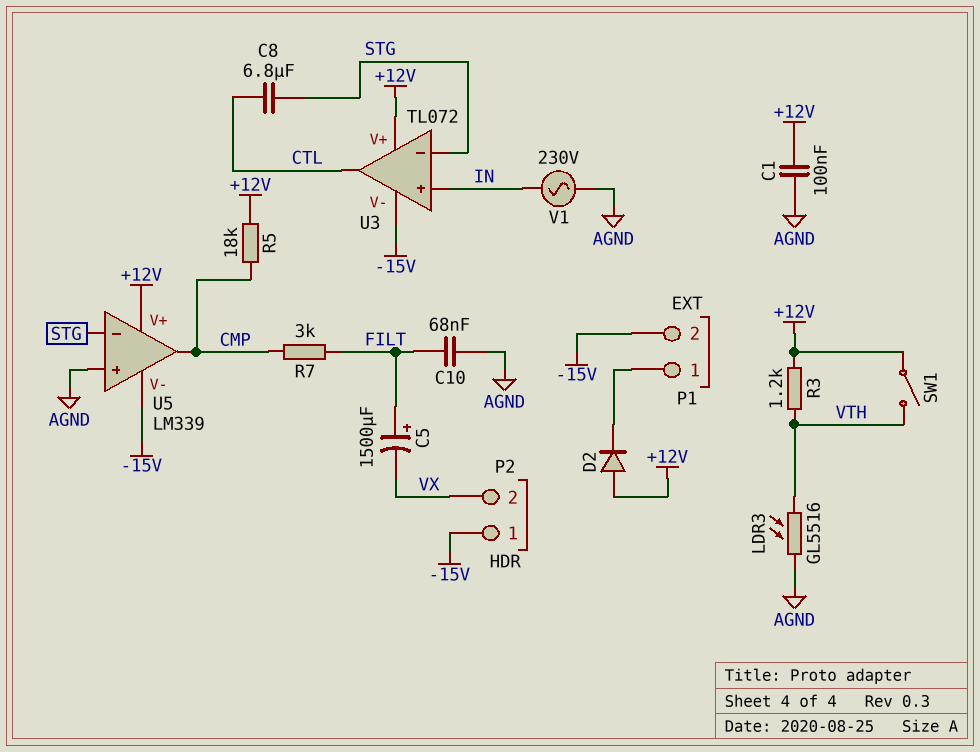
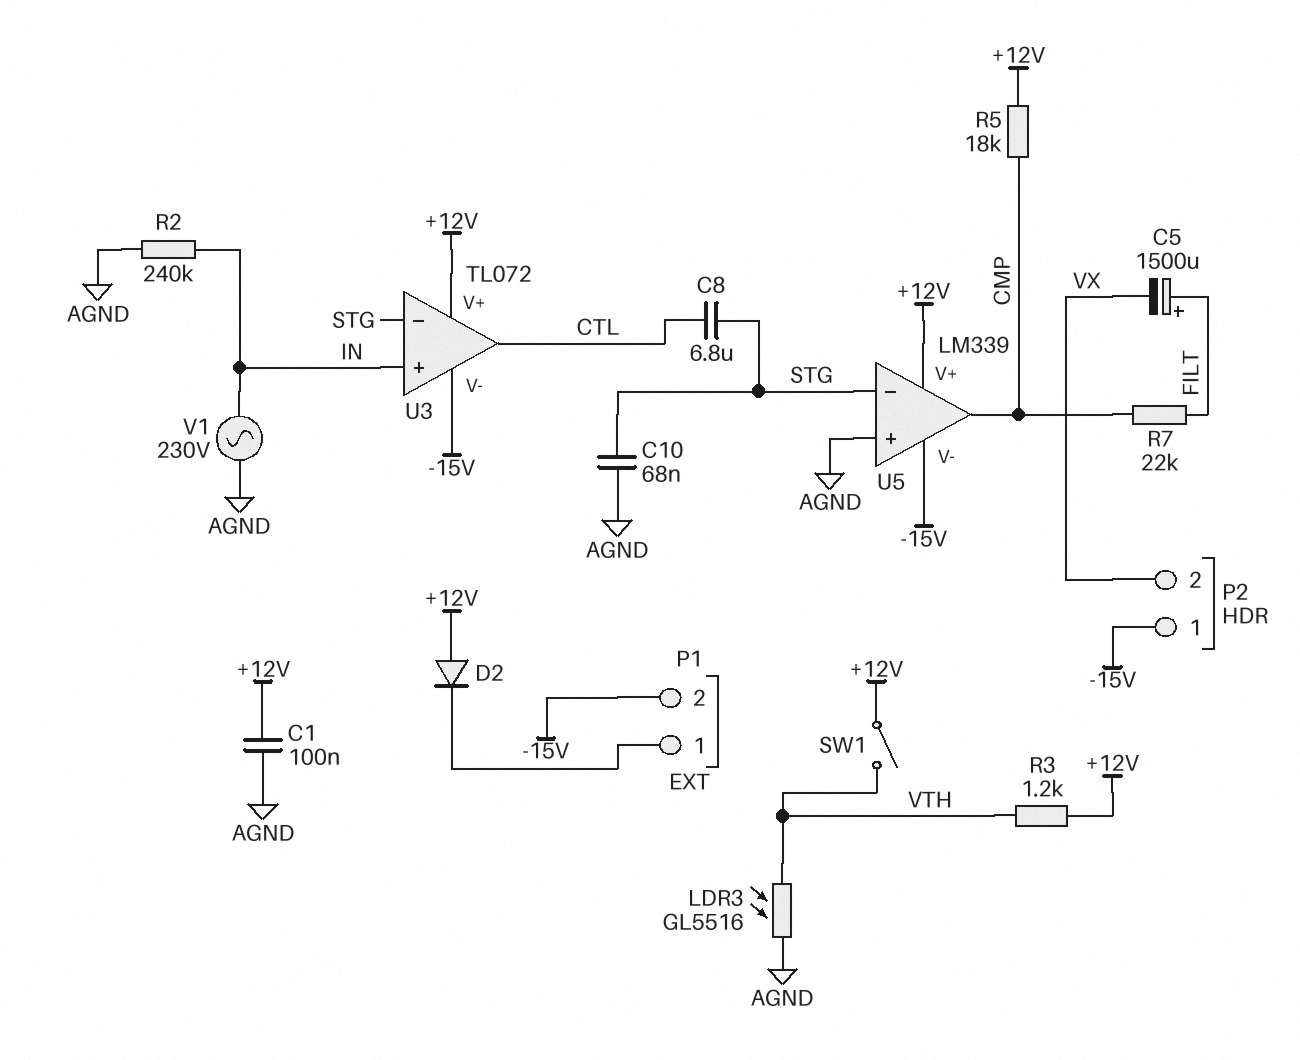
C10: 68nF (AGND, FILT) -> 68nF (AGND, STG)
R2: none -> 240k (AGND, IN)
R7: 3k (CMP, FILT) -> 22k (CMP, FILT)

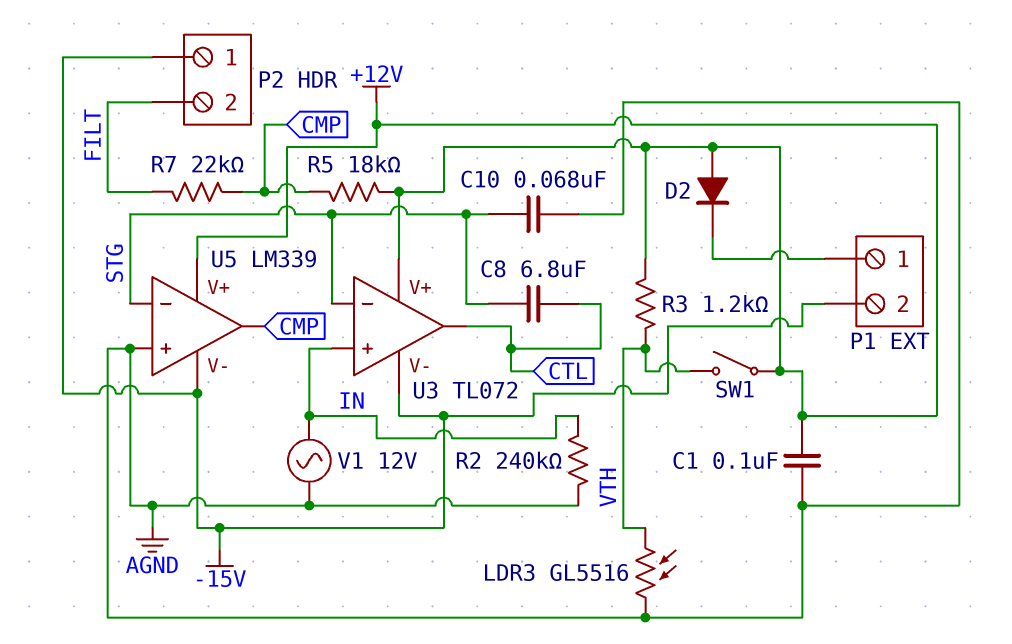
C5: 1500uF (plus FILT, minus VX) -> none
P2 pin 2: VX -> FILT
V1: AC 230V (AGND, IN) -> AC 12V (AGND, IN)

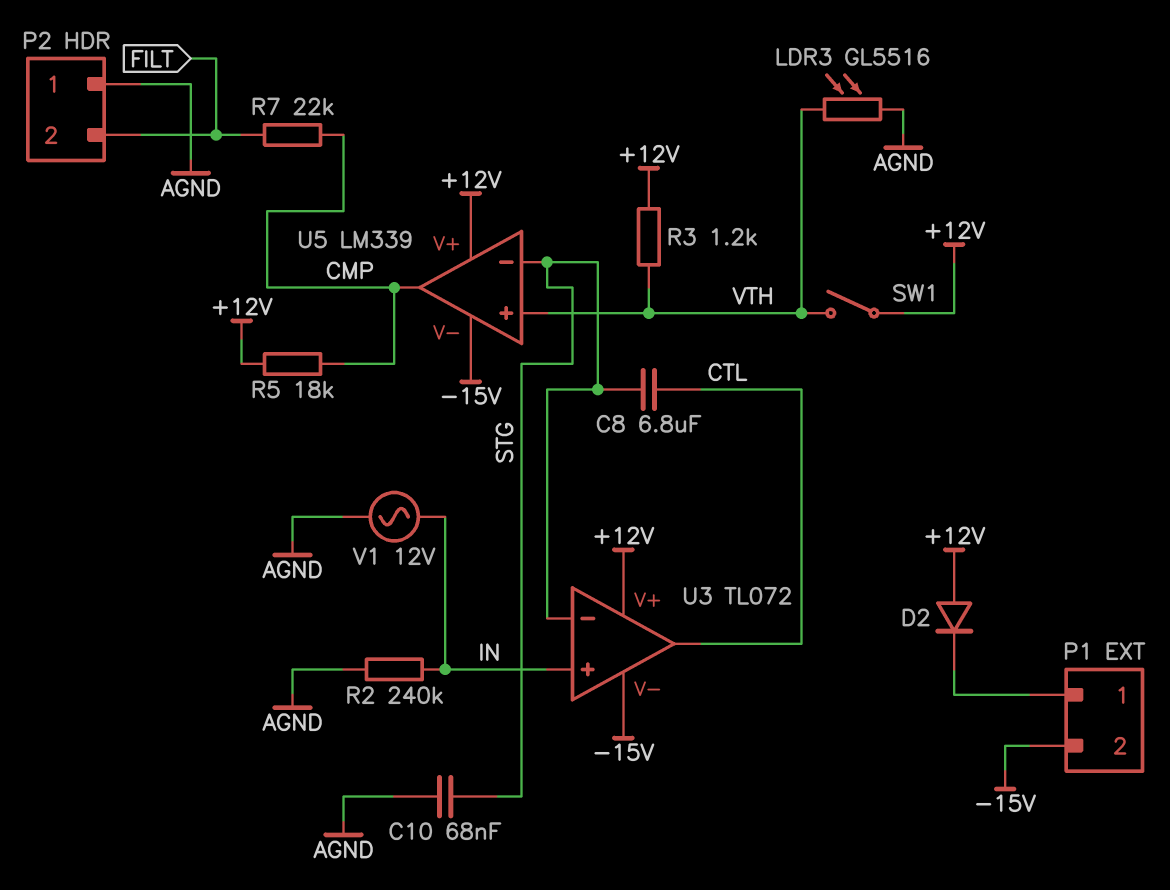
C1: 100nF (+12V, AGND) -> none
P2 pin 1: -15V -> AGND
U5 pin in+: AGND -> VTH

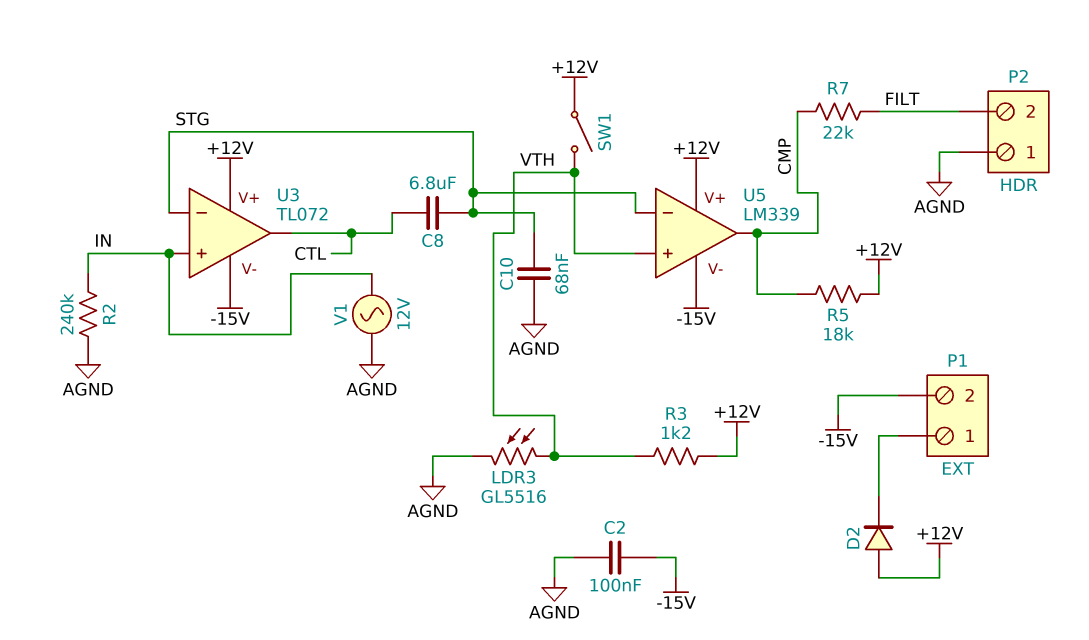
C2: none -> 100nF (-15V, AGND)

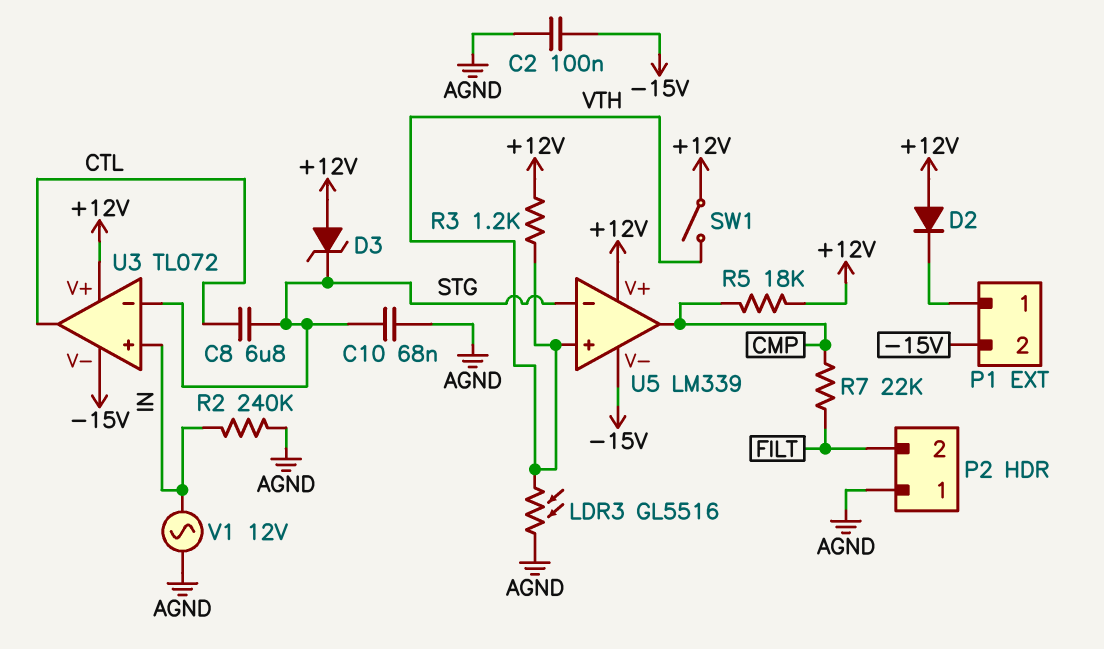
D3: none -> zener (A +12V, K STG)

